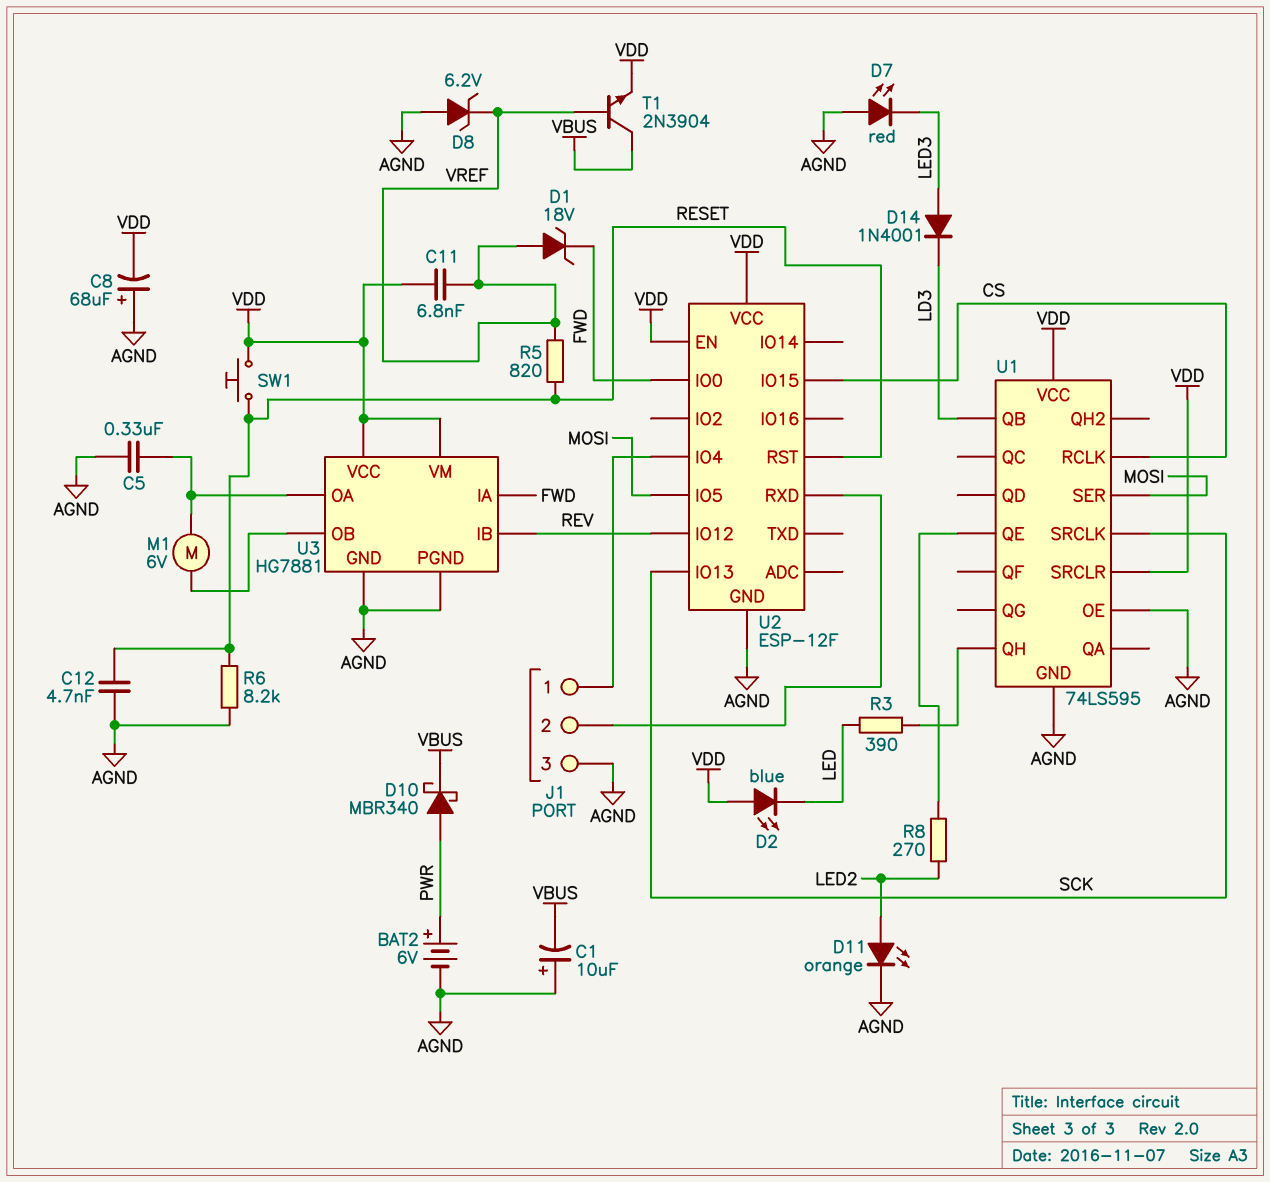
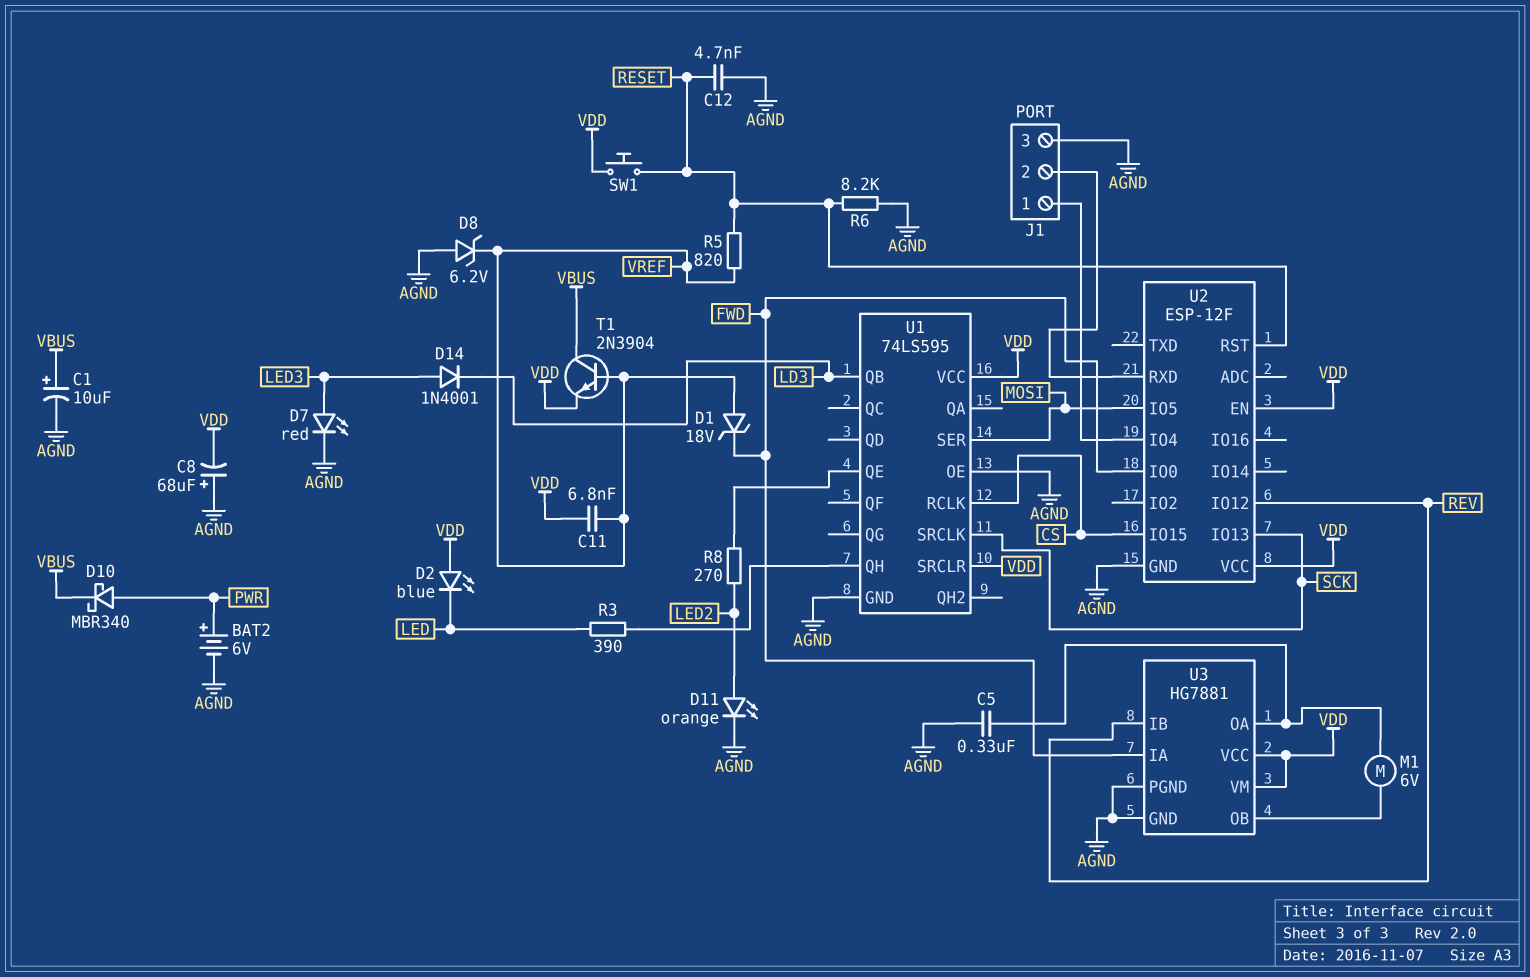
C1: 10uF (plus AGND, minus VBUS) -> 10uF (plus VBUS, minus AGND)
D7: LED red (A AGND, K LED3) -> LED red (A LED3, K AGND)

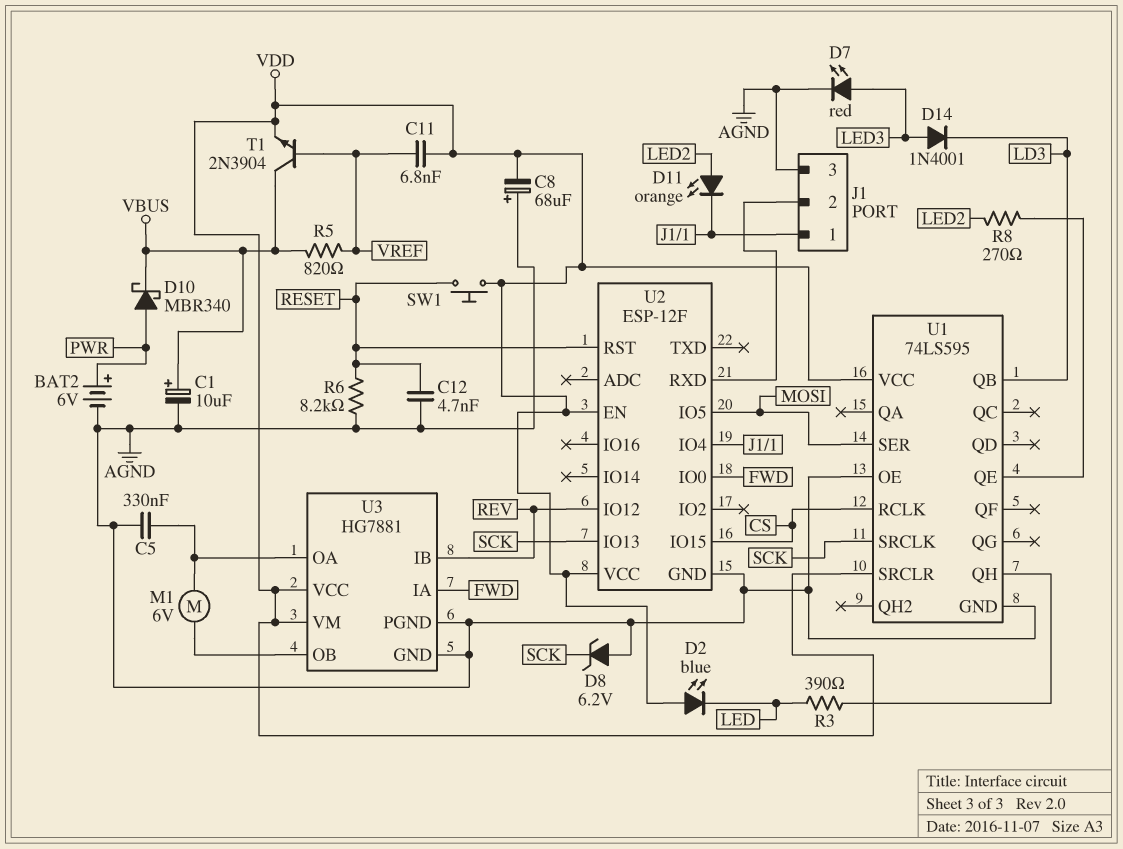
D1: zener 18V (A VREF, K FWD) -> none
D8: zener 6.2V (A AGND, K VREF) -> zener 6.2V (A AGND, K SCK)
D11: LED orange (A LED2, K AGND) -> LED orange (A LED2, K J1/1)
R5: 820 (RESET, VREF) -> 820 (VBUS, VREF)

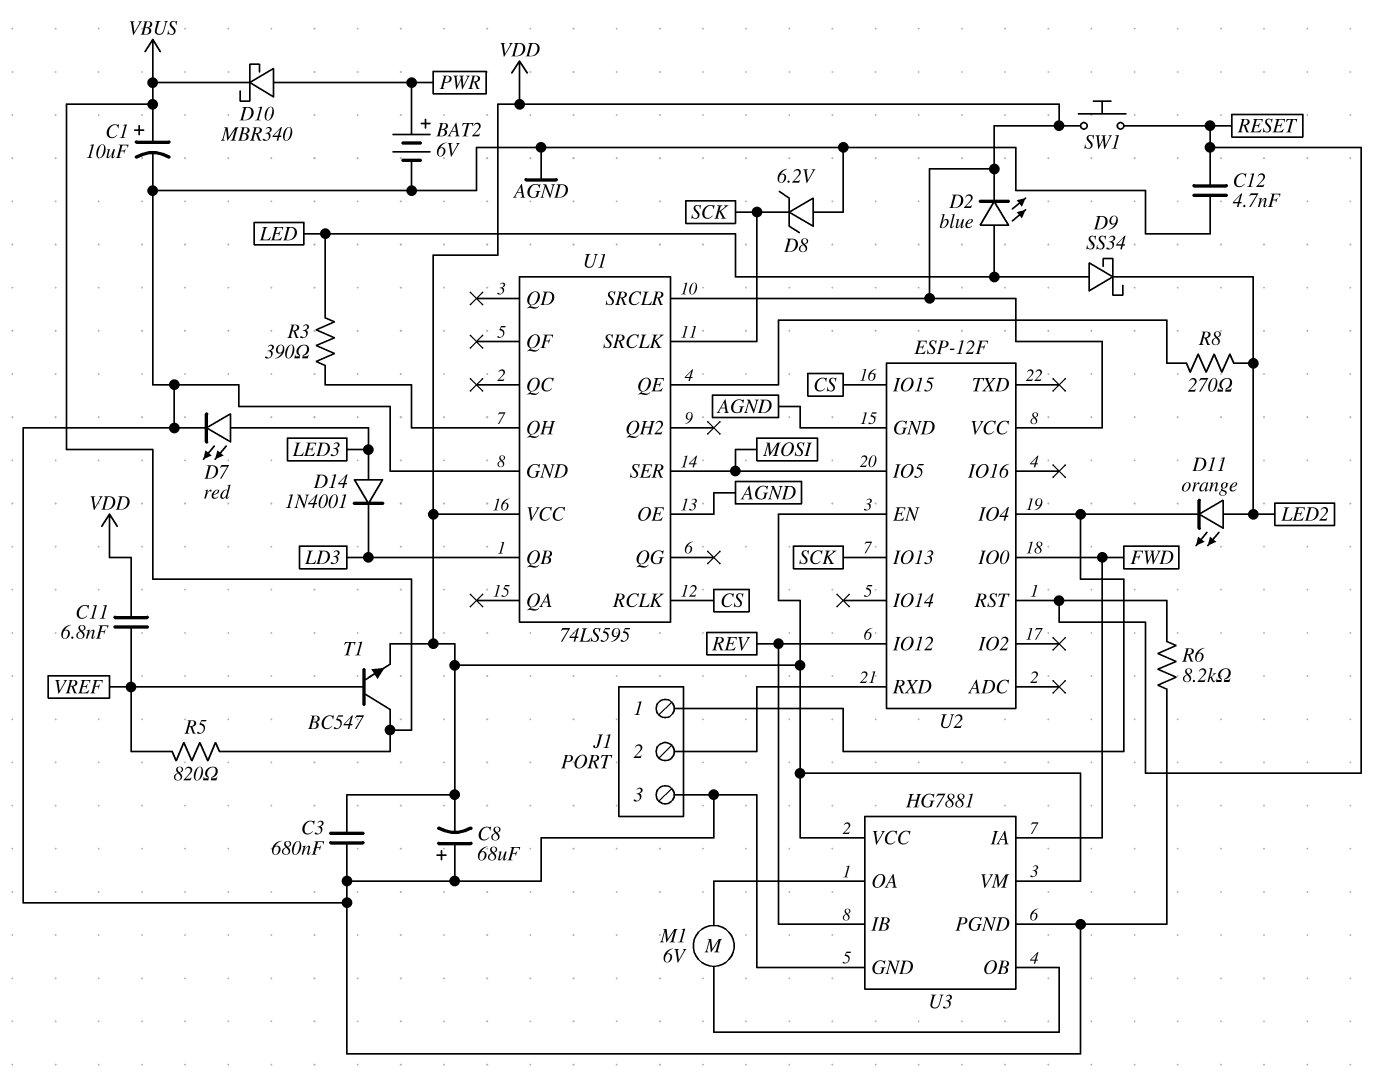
C3: none -> 680nF (AGND, VDD)
C5: 330nF (AGND, U3/OA) -> none
D2: LED blue (A VDD, K LED) -> LED blue (A LED, K VDD)
D9: none -> schottky SS34 (A LED, K LED2)
T1: NPN 2N3904 (B VREF, C VBUS, E VDD) -> NPN BC547 (B VREF, C VBUS, E VDD)

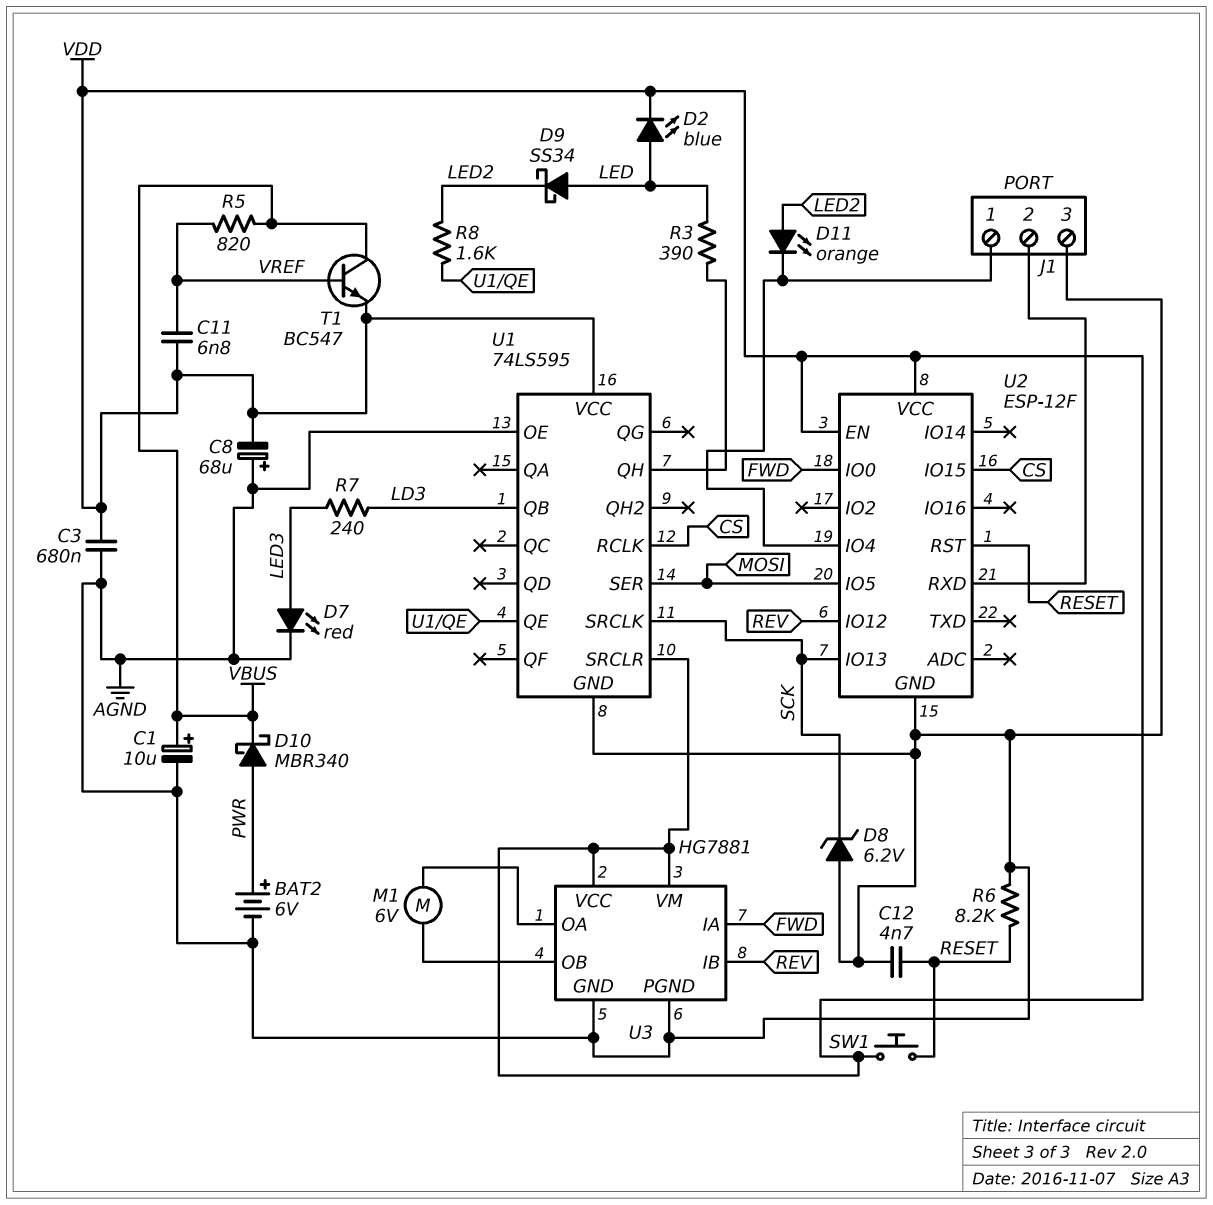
D14: diode 1N4001 (A LED3, K LD3) -> none
R7: none -> 240 (LD3, LED3)
R8: 270 (LED2, U1/QE) -> 1.6k (LED2, U1/QE)

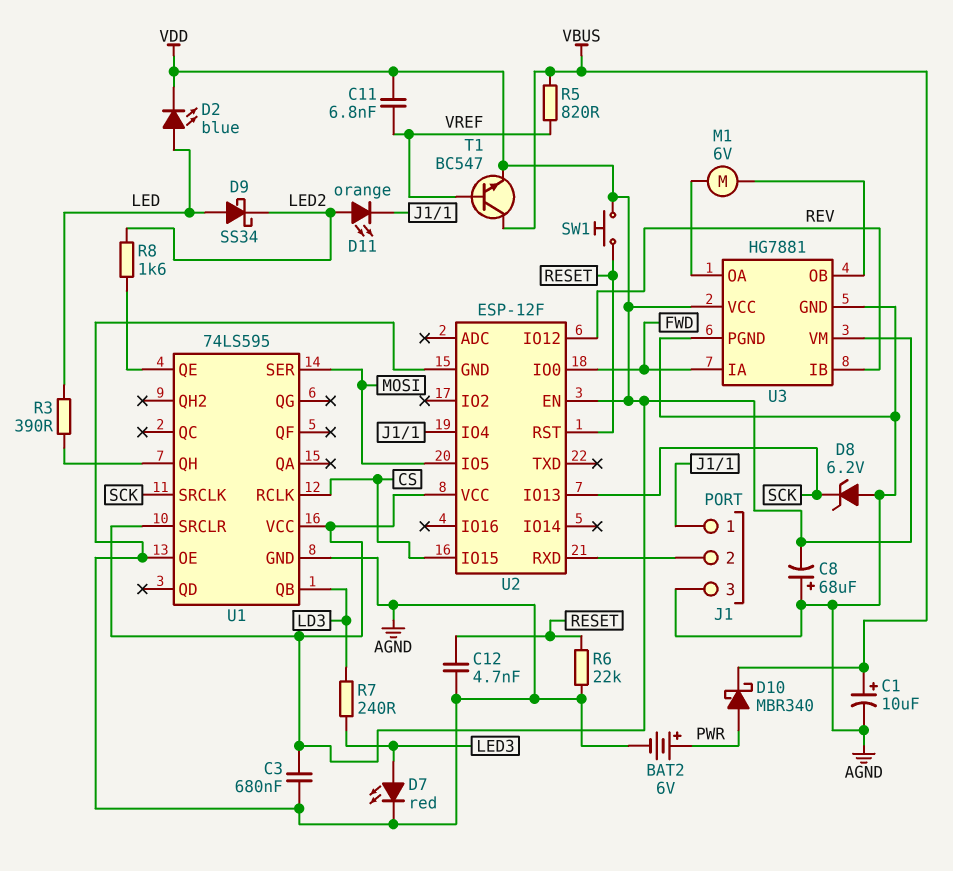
R6: 8.2k (AGND, RESET) -> 22k (AGND, RESET)

